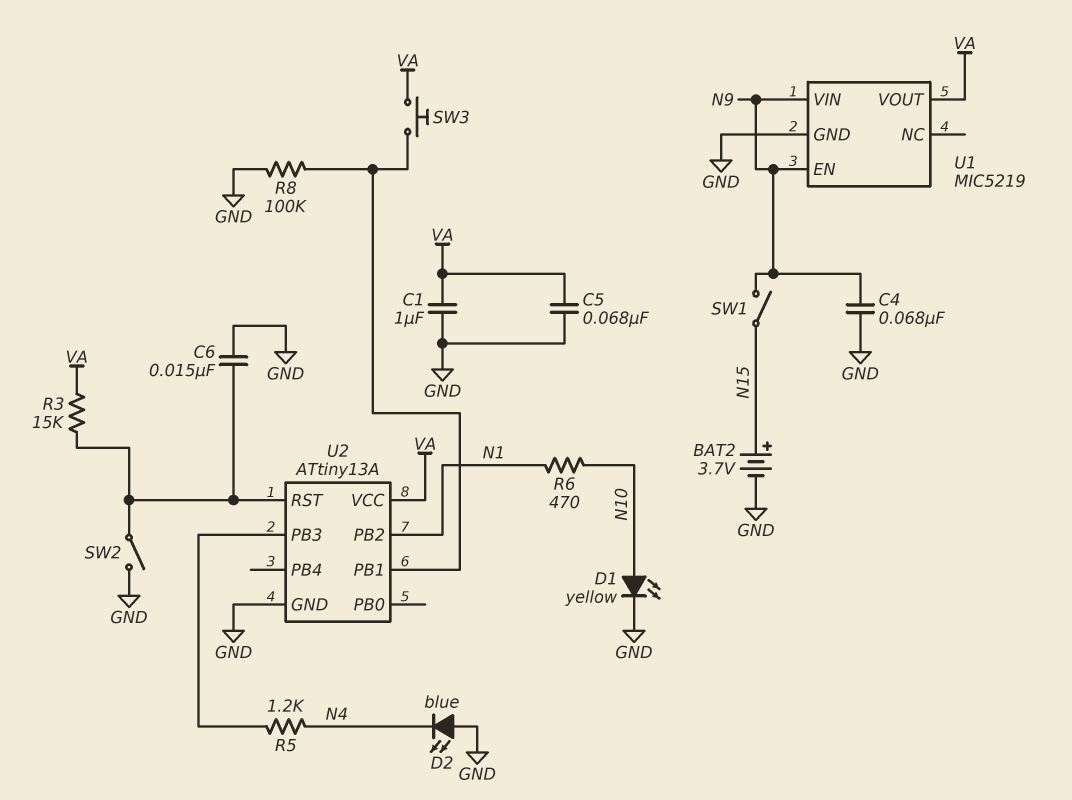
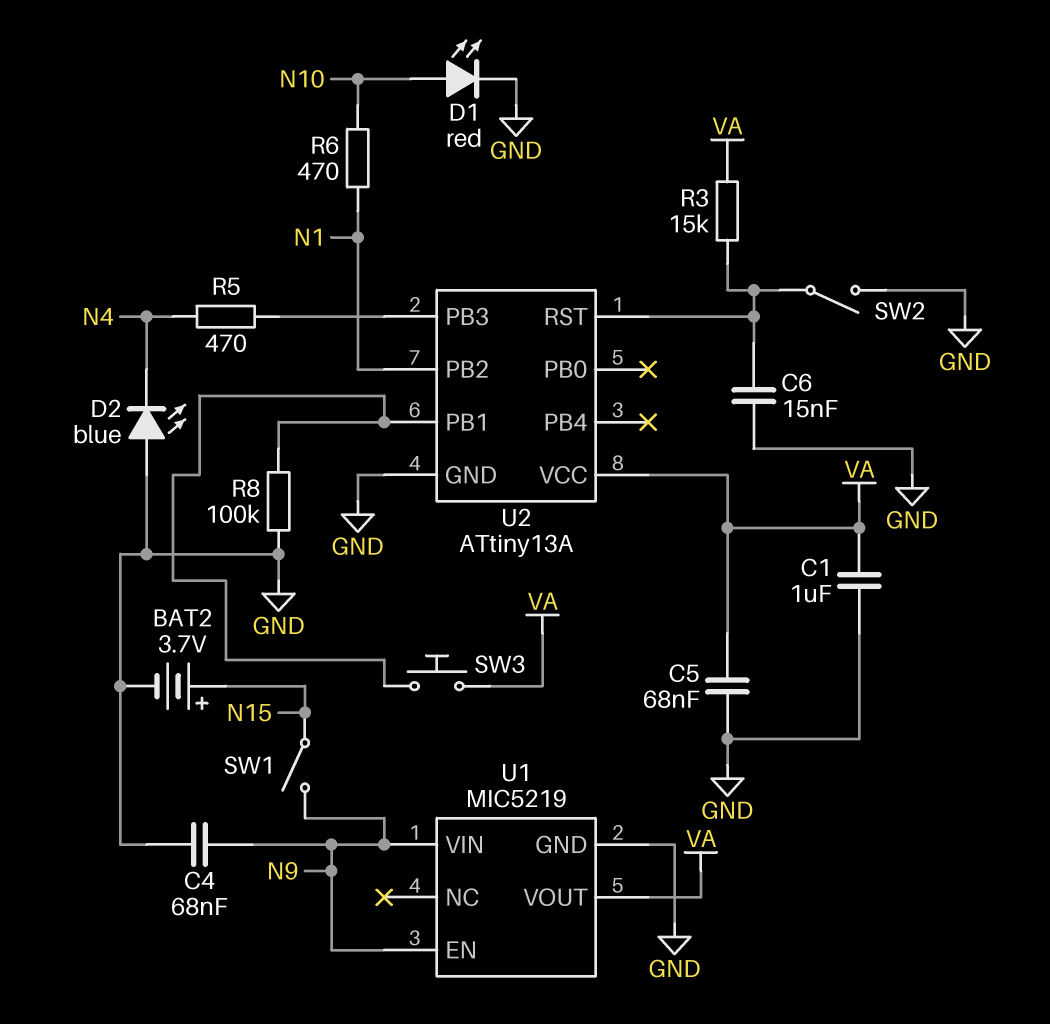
D1: LED yellow (A N10, K GND) -> LED red (A N10, K GND)
R5: 1.2k (N4, U2/PB3) -> 470 (N4, U2/PB3)

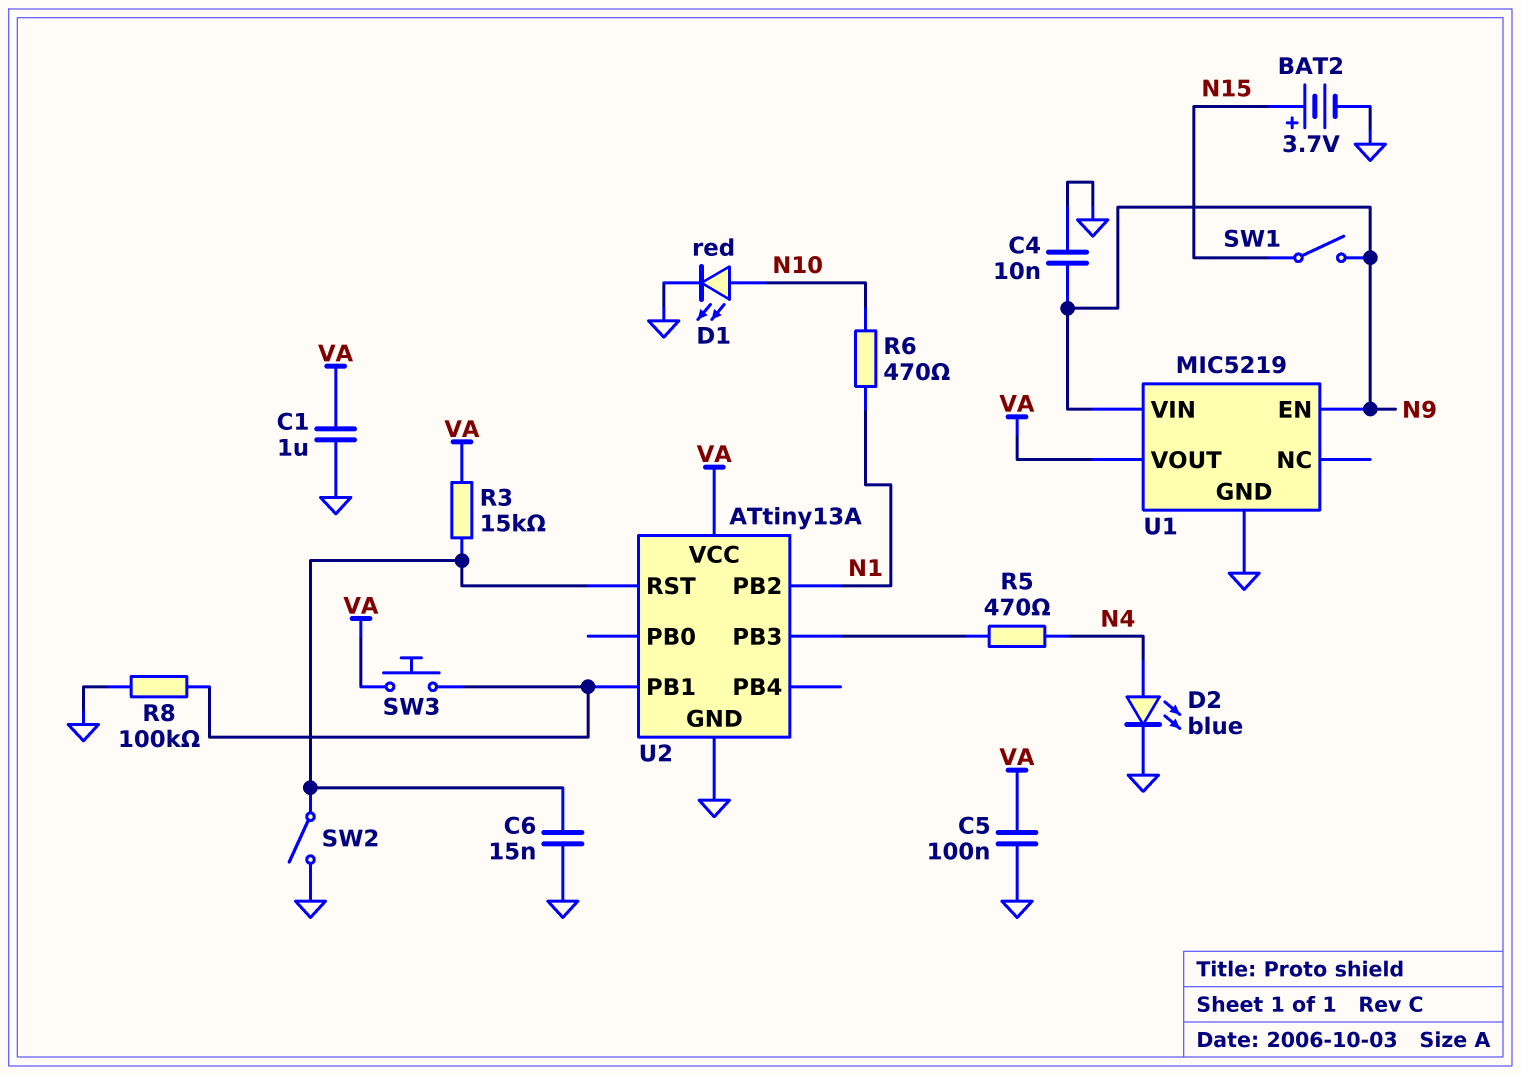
C4: 68nF (GND, N9) -> 10nF (GND, N9)
C5: 68nF (GND, VA) -> 100nF (GND, VA)
D2: LED blue (A GND, K N4) -> LED blue (A N4, K GND)

